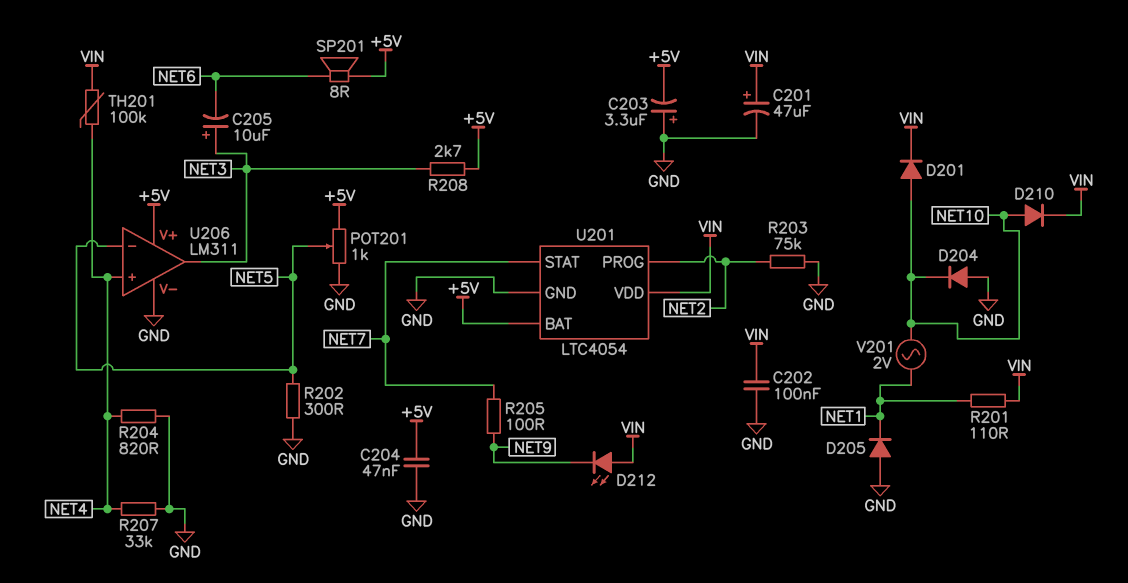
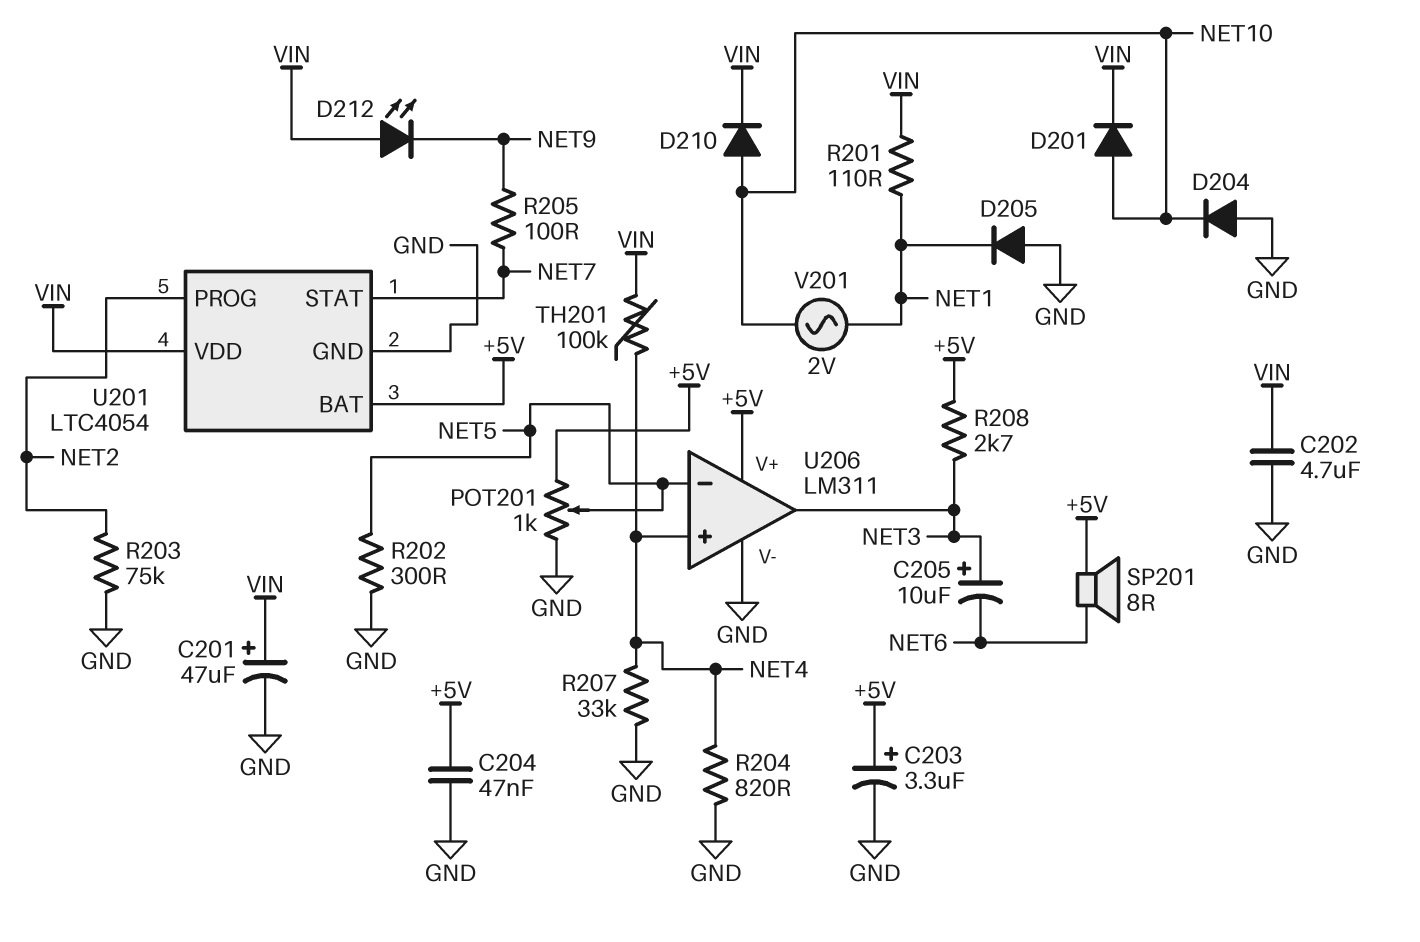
C202: 100nF (GND, VIN) -> 4.7uF (GND, VIN)
C203: 3.3uF (plus GND, minus +5V) -> 3.3uF (plus +5V, minus GND)

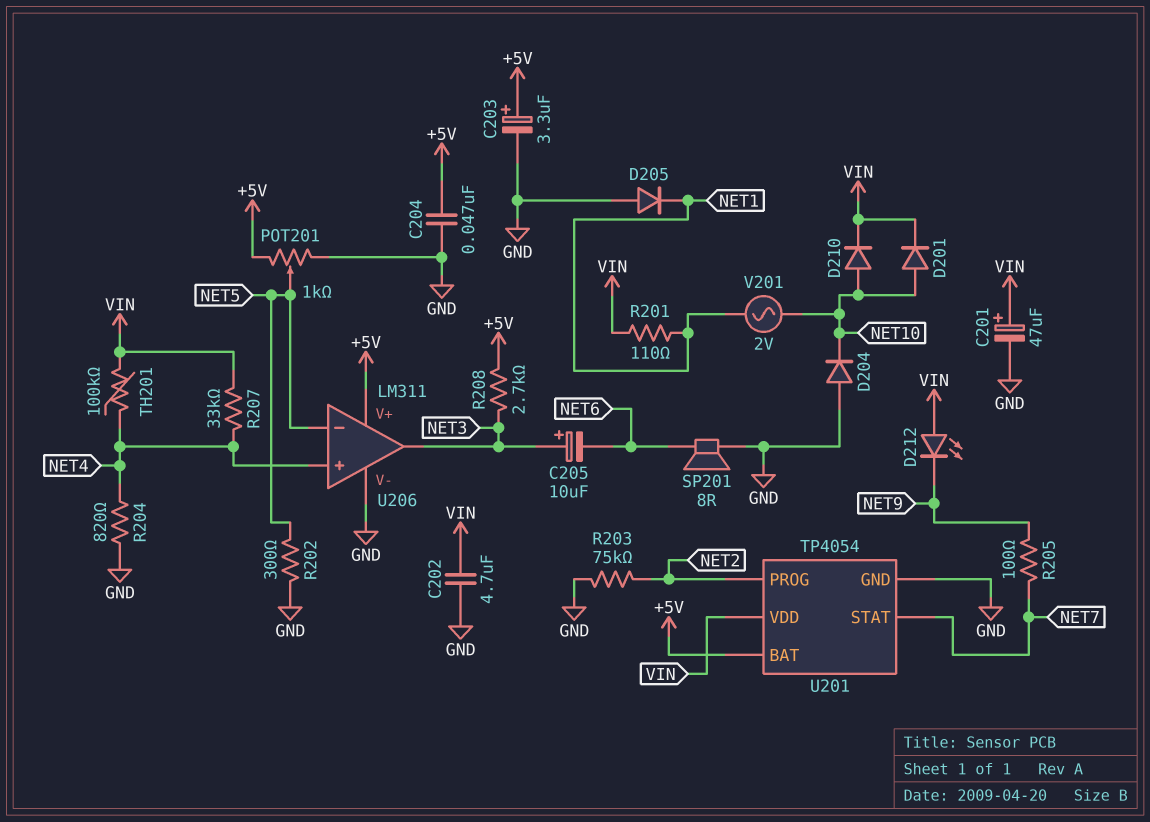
R207: 33k (GND, NET4) -> 33k (NET4, VIN)
SP201: speaker 8R (+5V, NET6) -> speaker 8R (GND, NET6)
U201: LTC4054 -> TP4054

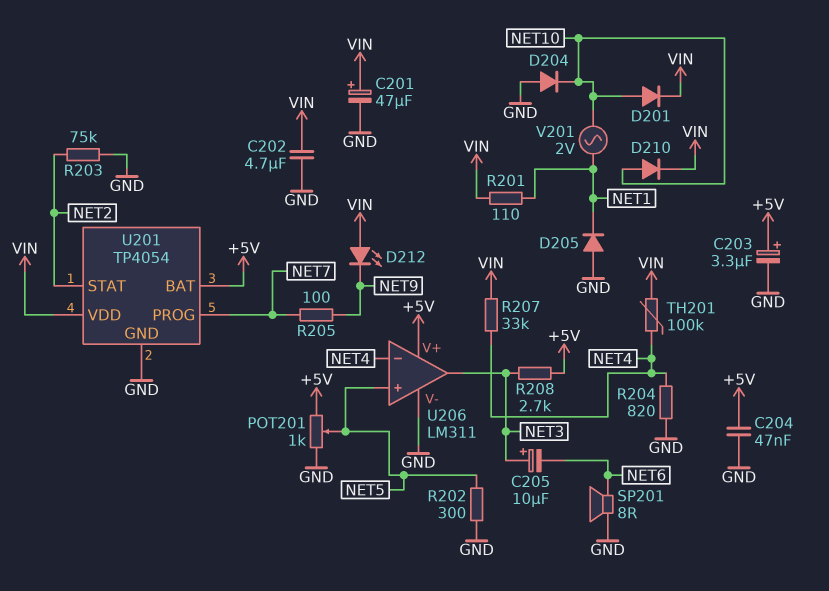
U201 pin PROG: NET2 -> NET7
U201 pin STAT: NET7 -> NET2
U206 pin in+: NET4 -> NET5
U206 pin in-: NET5 -> NET4

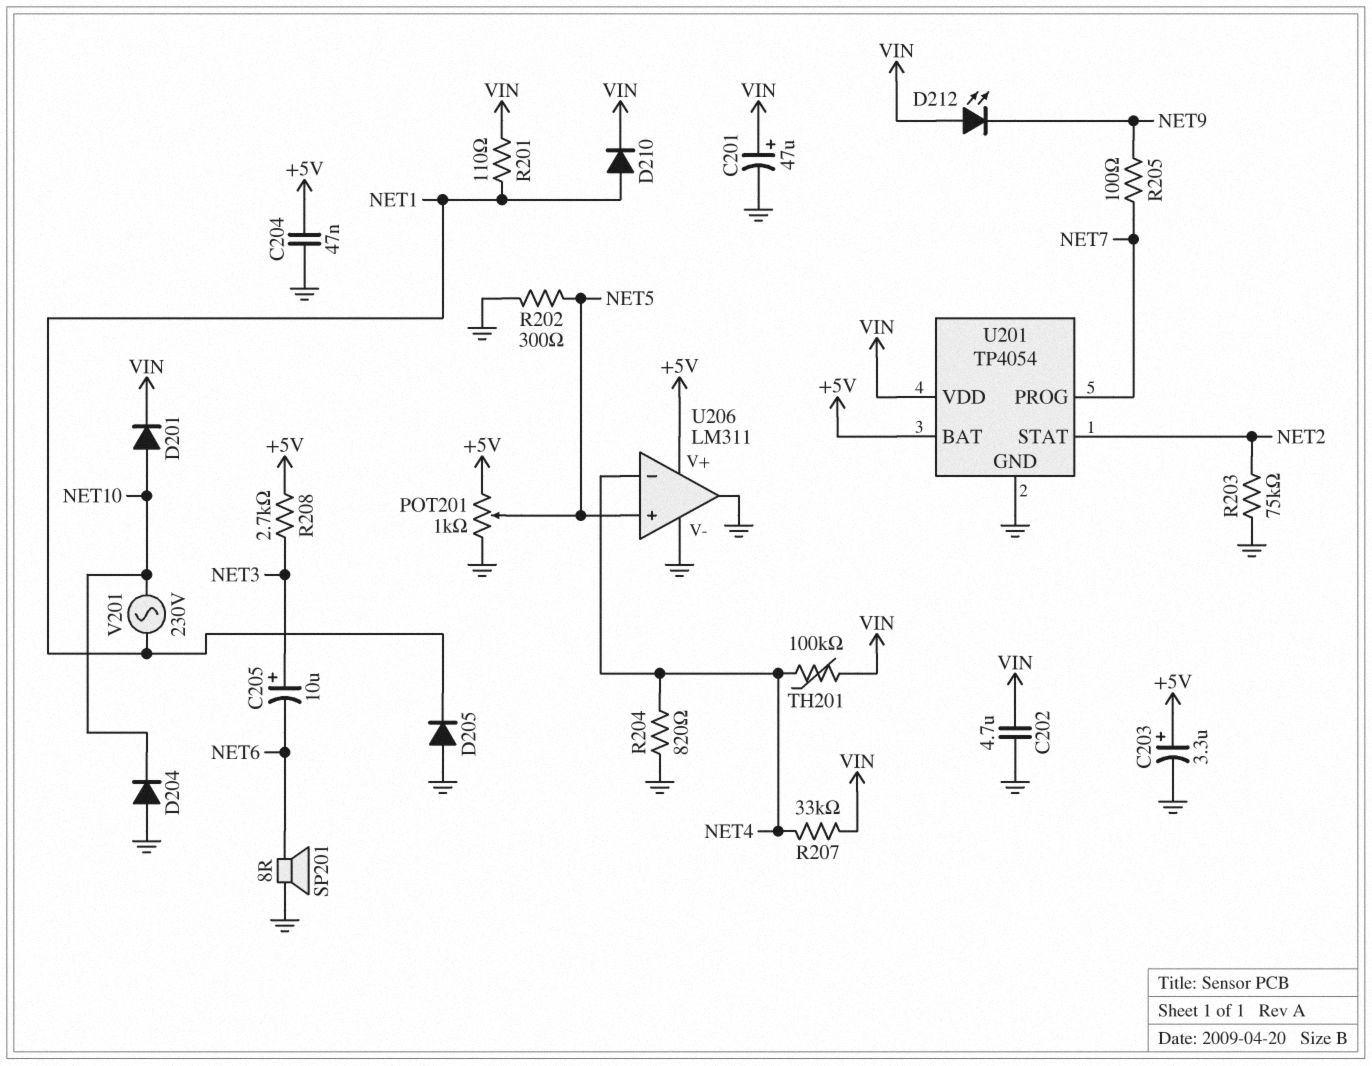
D210: diode (A NET10, K VIN) -> diode (A NET1, K VIN)
U206 pin out: NET3 -> GND
V201: AC 2V (NET1, NET10) -> AC 230V (NET1, NET10)

